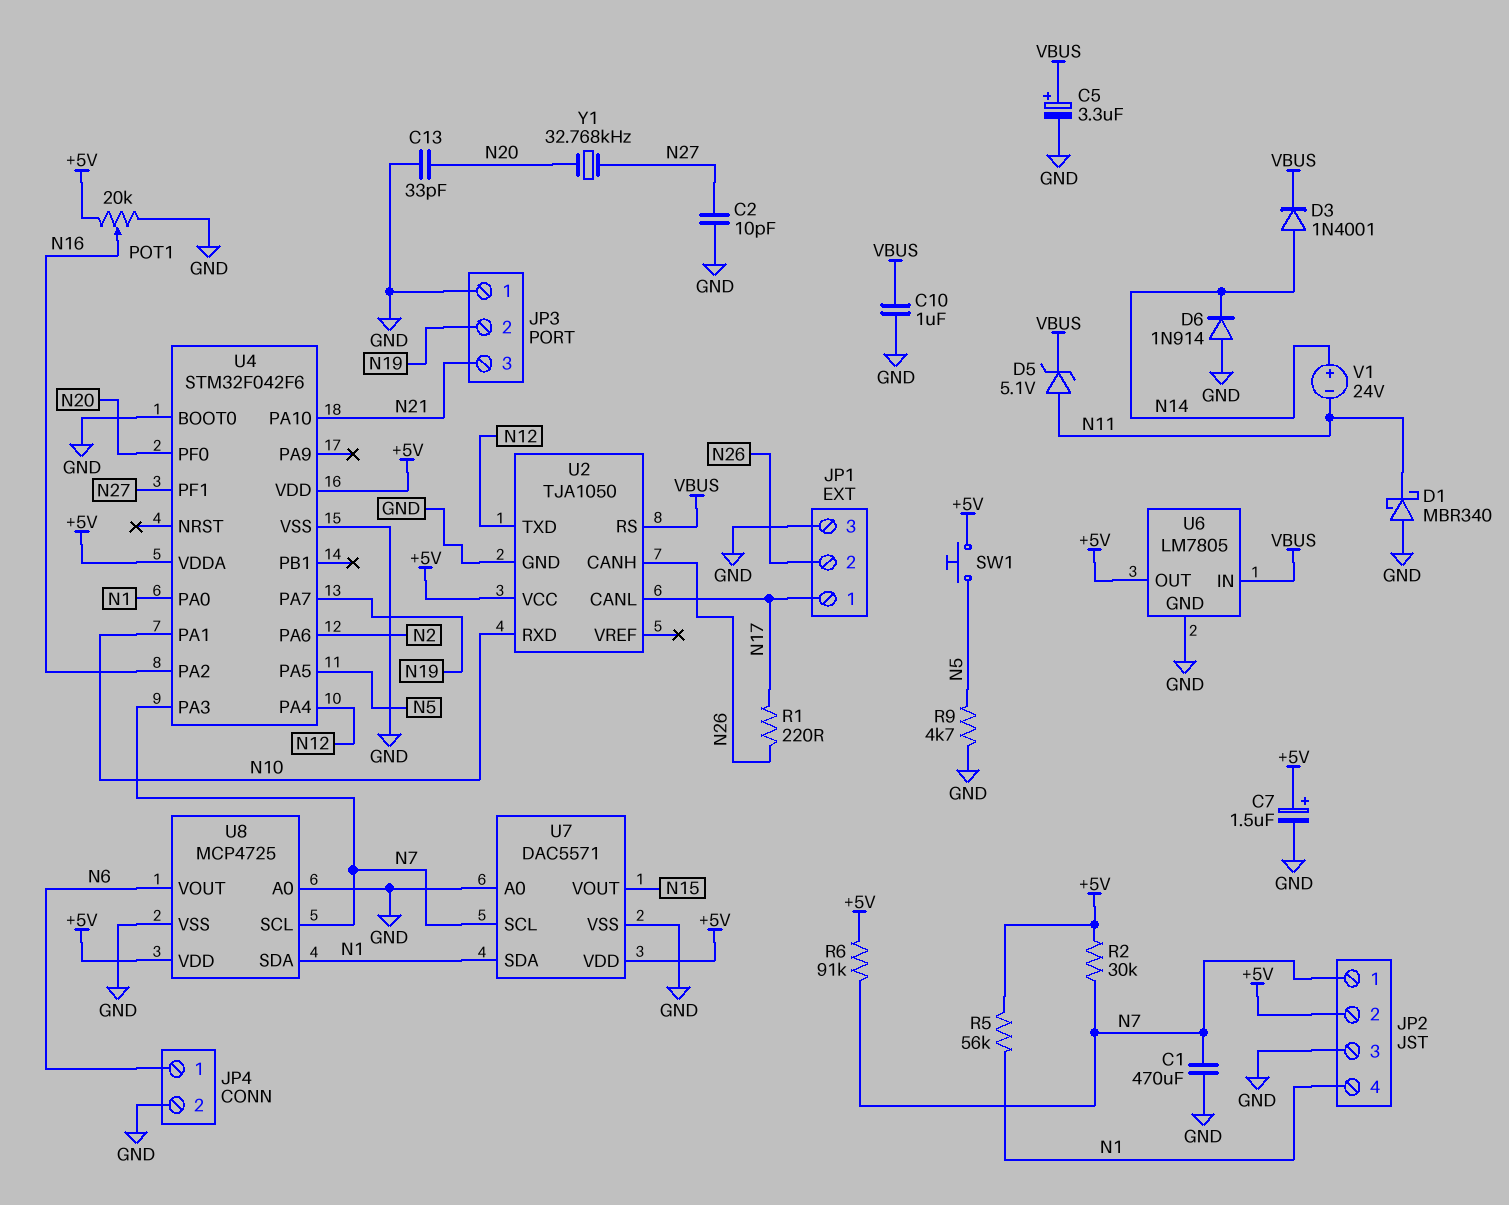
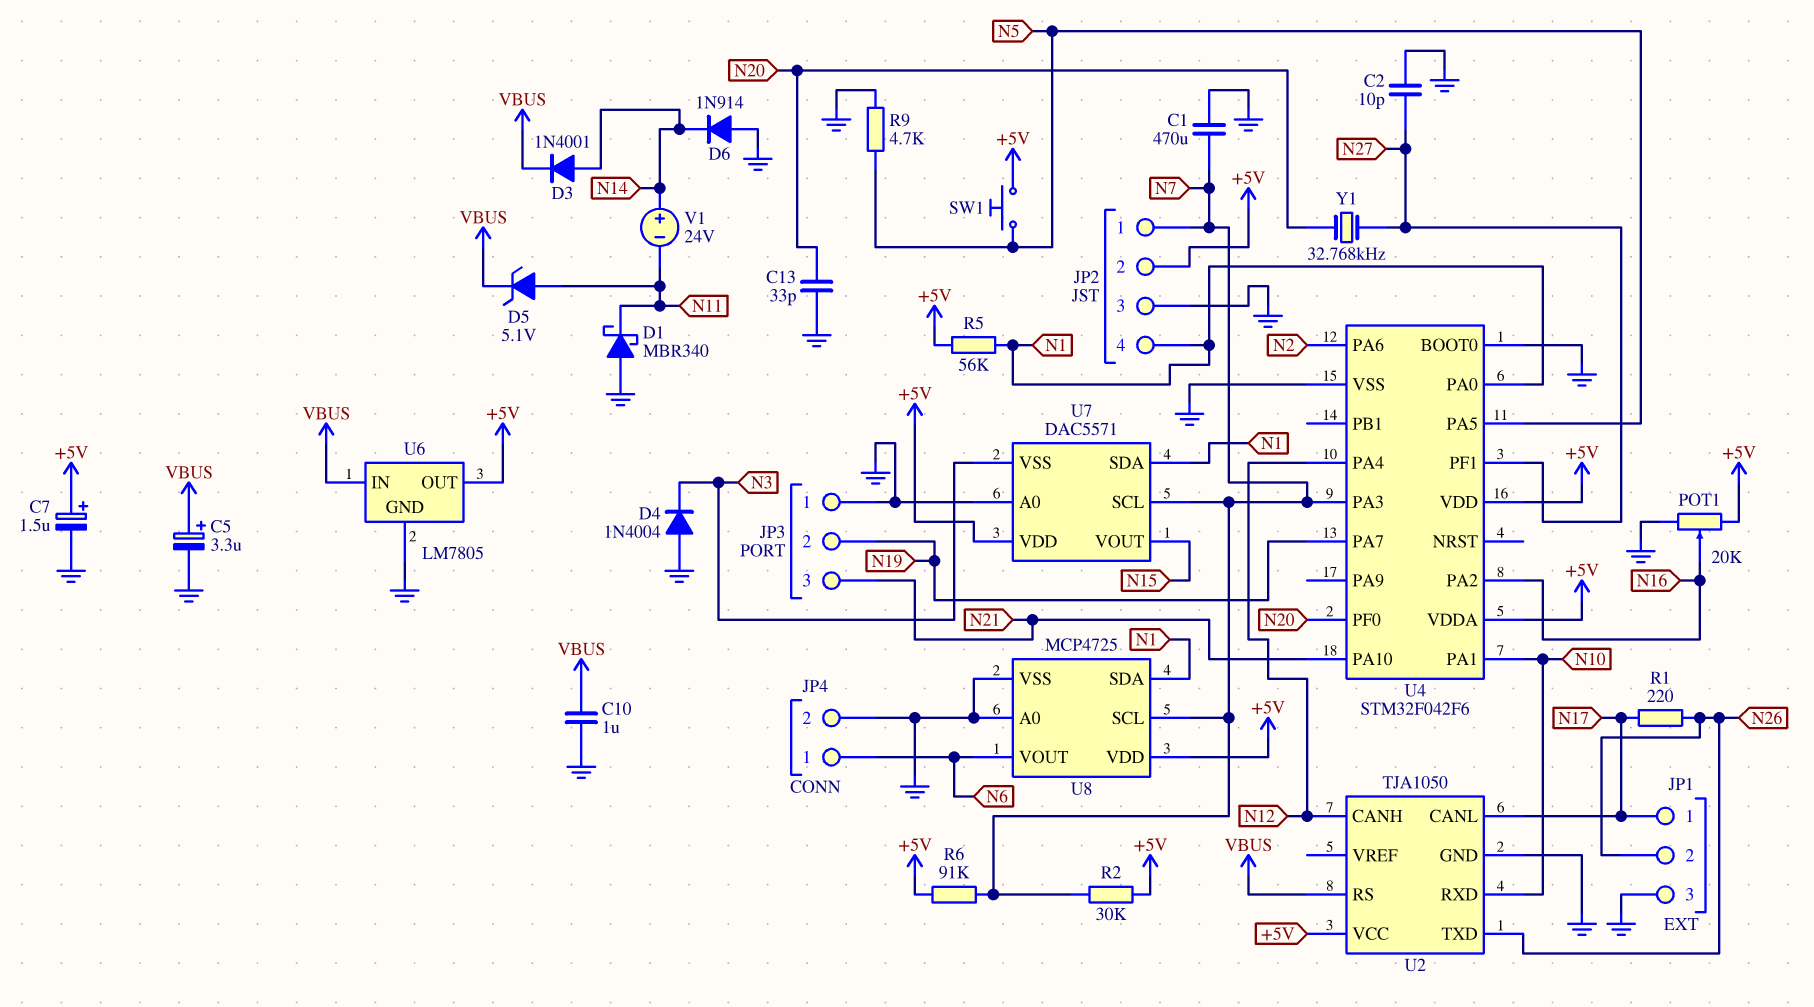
D4: none -> diode 1N4004 (A GND, K N3)
U2 pin CANH: N26 -> N12
U2 pin TXD: N12 -> N26
U7 pin VSS: GND -> N3

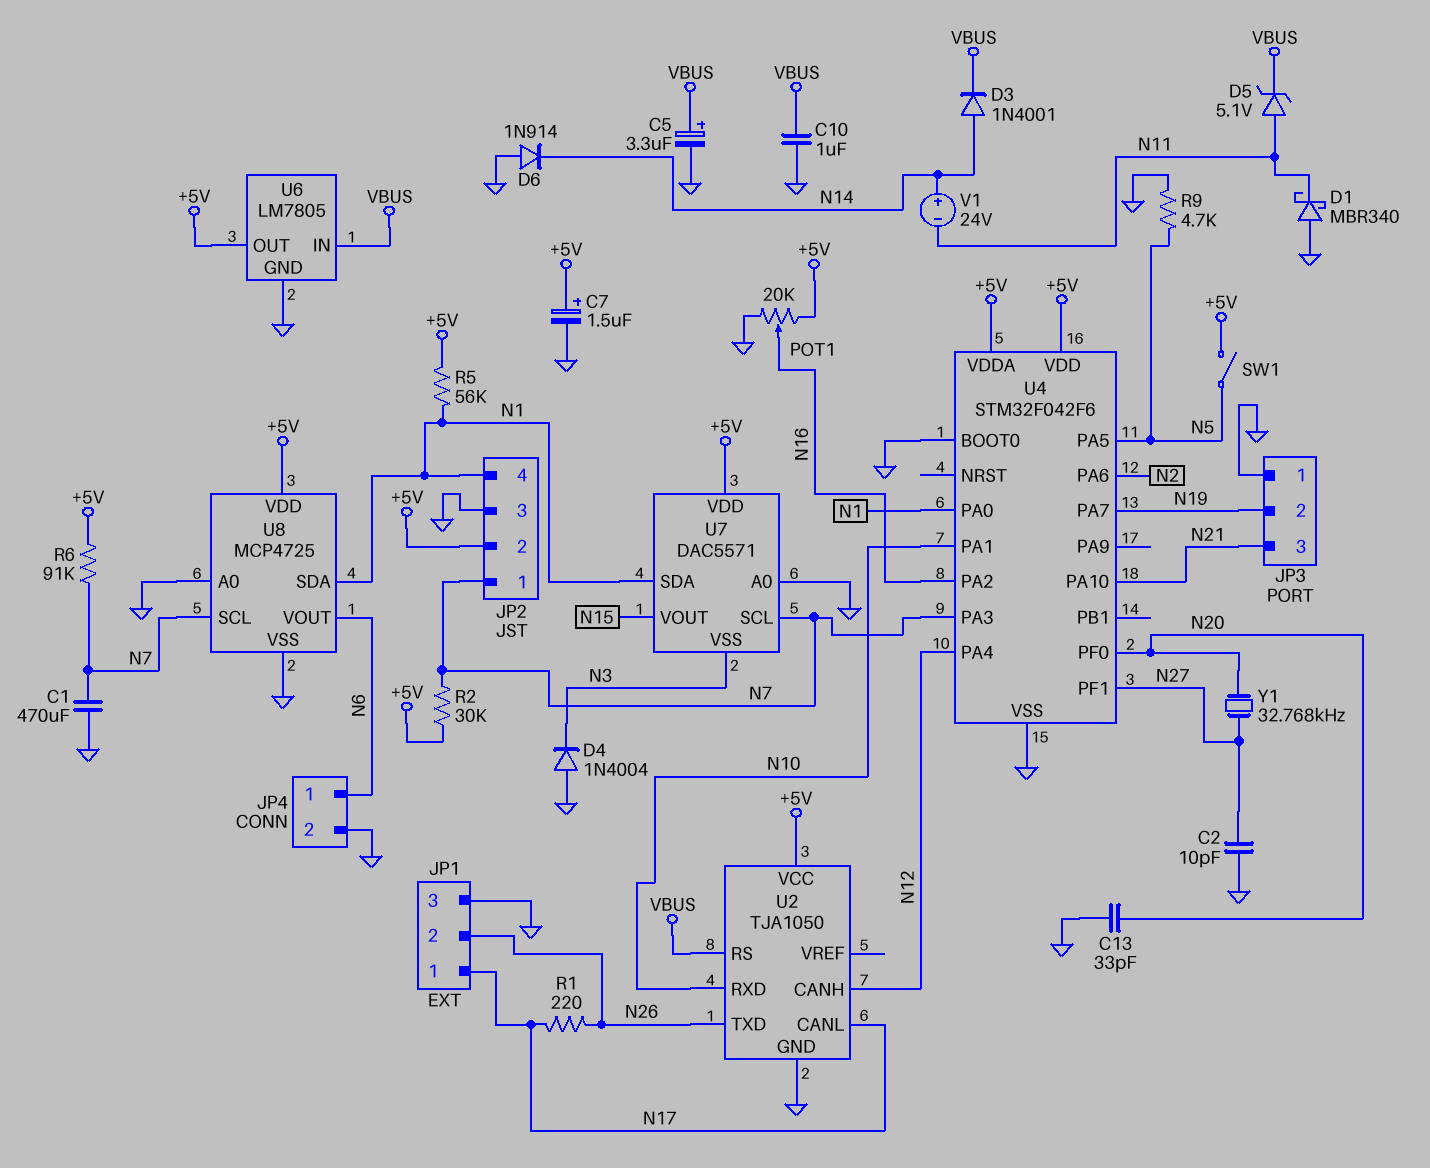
SW1: button (+5V, N5) -> switch (+5V, N5)

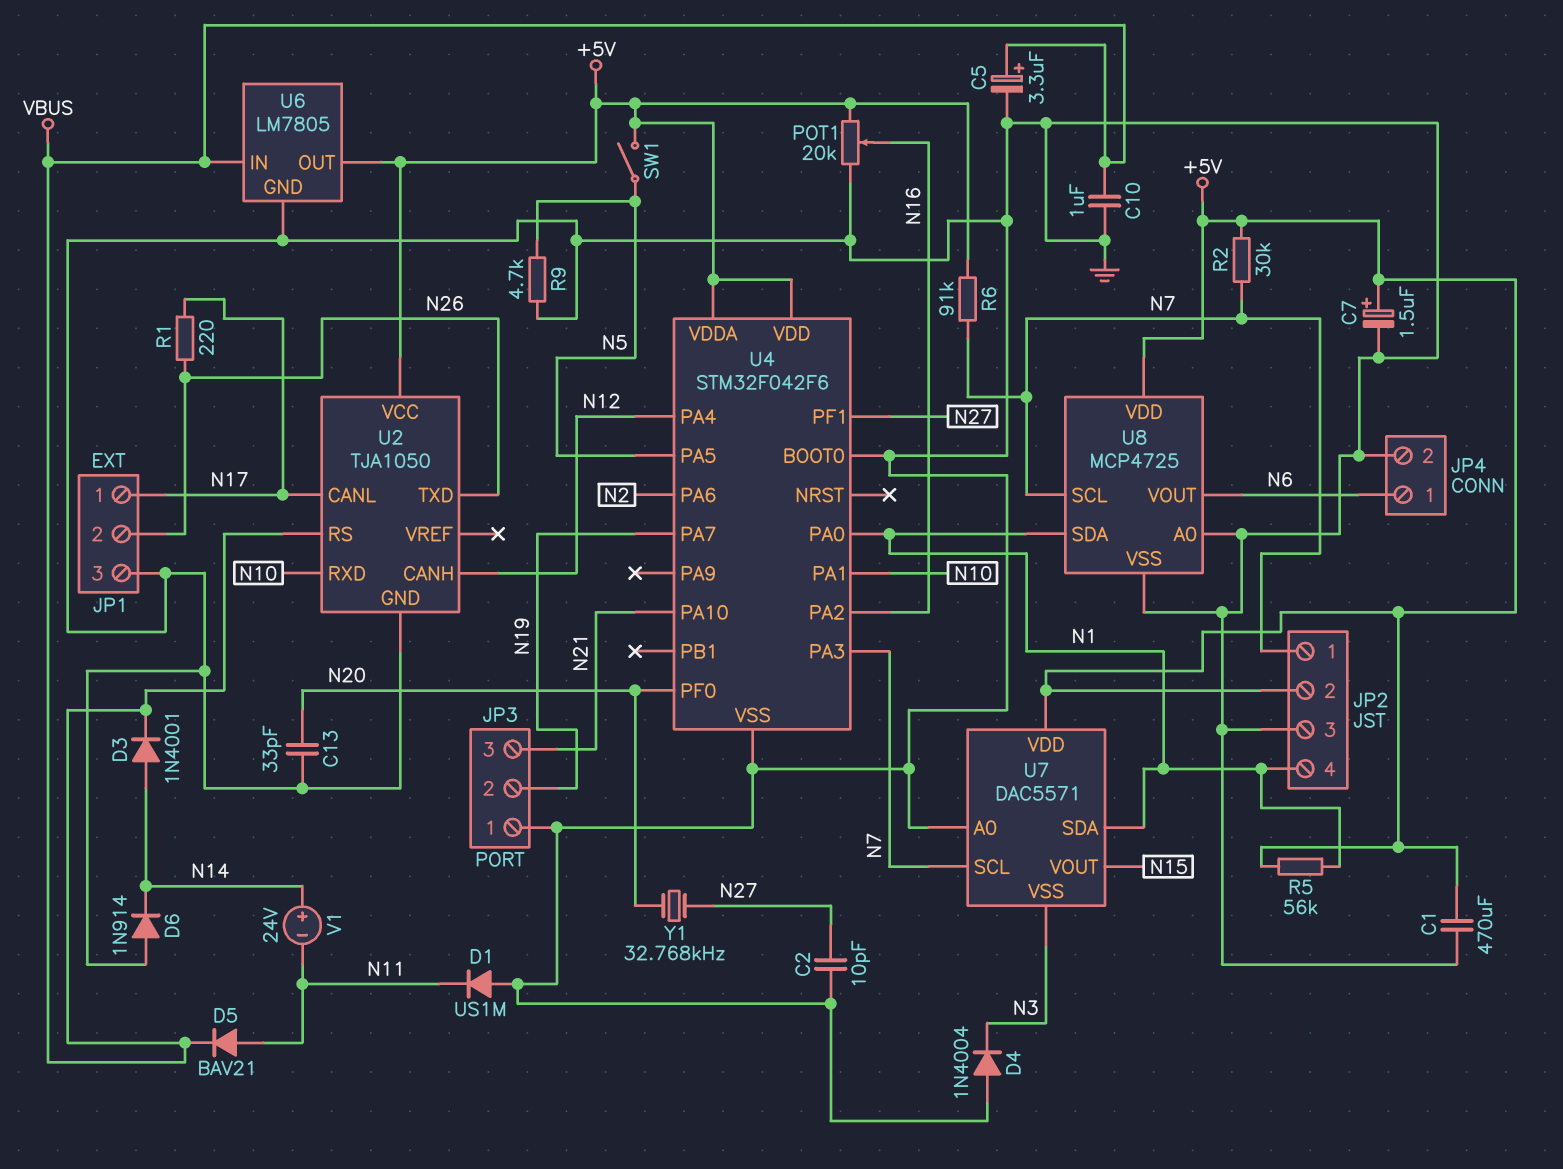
C1: 470uF (GND, N7) -> 470uF (+5V, GND)
D1: schottky MBR340 (A GND, K N11) -> diode US1M (A GND, K N11)
D5: zener 5.1V (A N11, K VBUS) -> diode BAV21 (A N11, K VBUS)

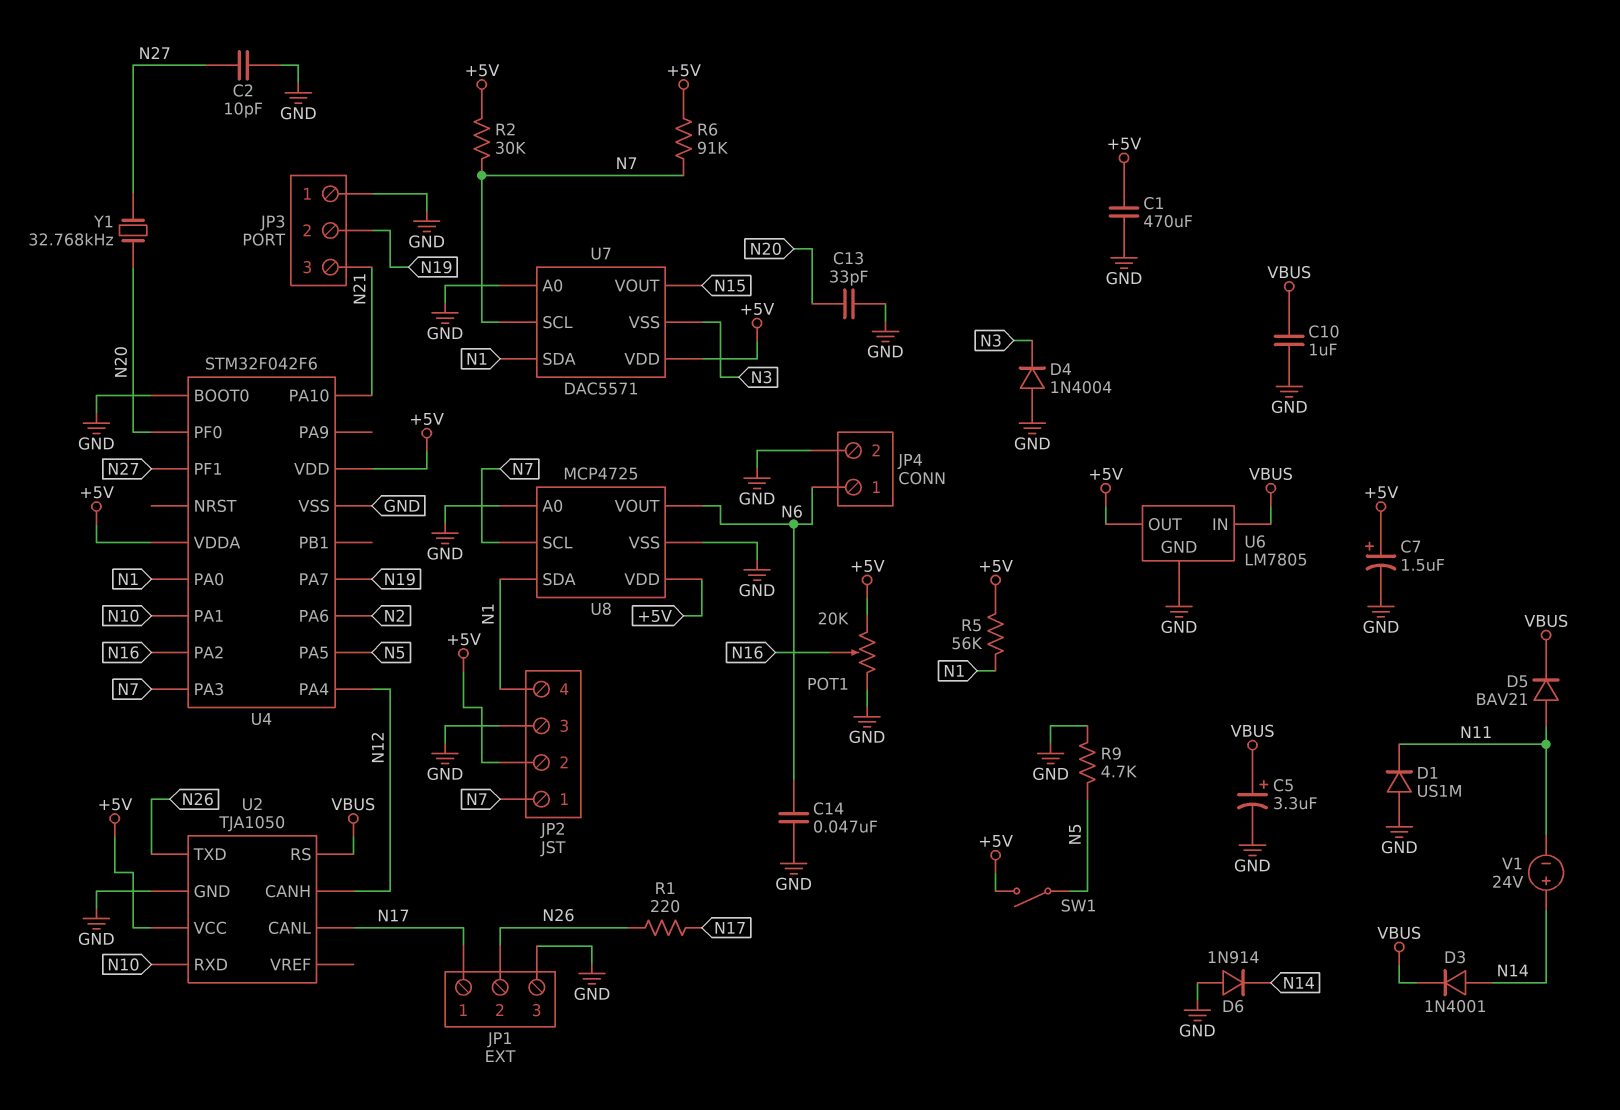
C14: none -> 47nF (GND, N6)

